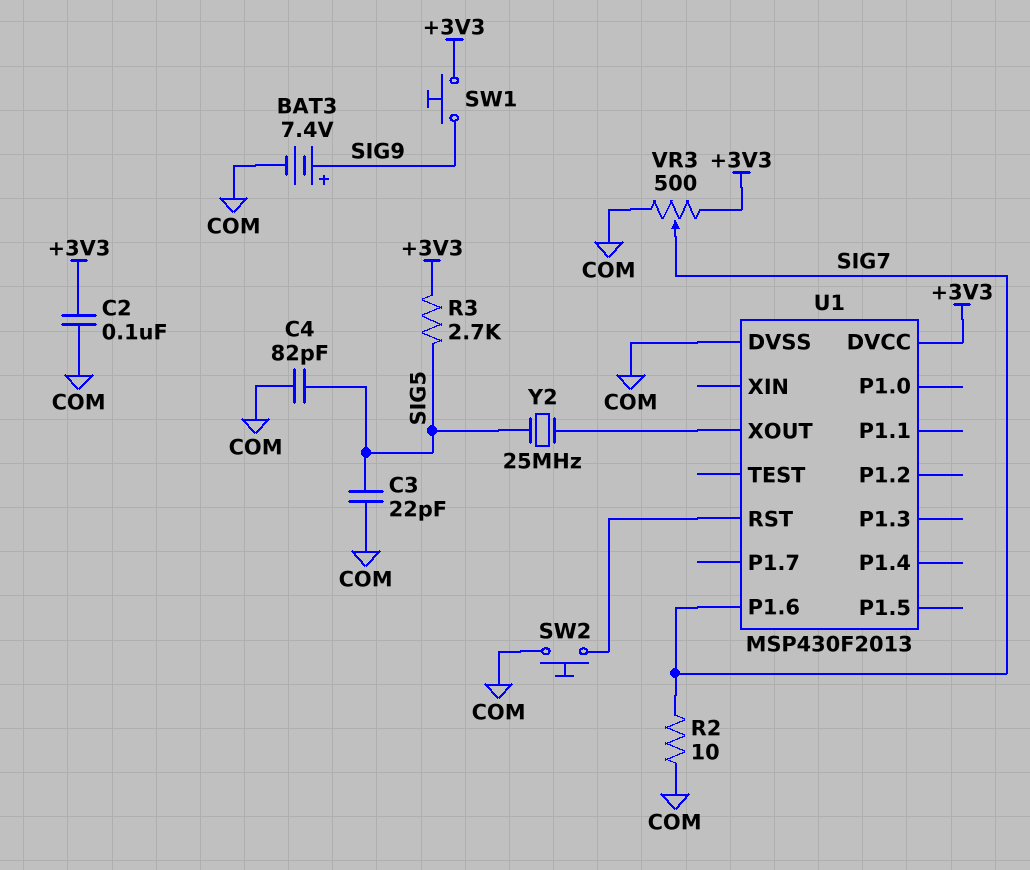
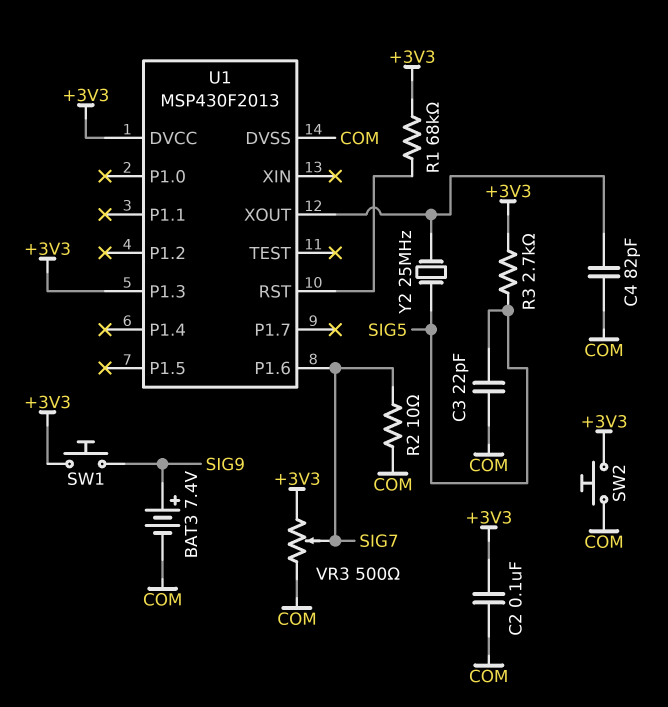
C4: 82pF (COM, SIG5) -> 82pF (COM, U1/XOUT)
R1: none -> 68k (+3V3, U1/RST)
SW2: button (COM, U1/RST) -> button (+3V3, COM)
U1 pin P1.3: none -> +3V3

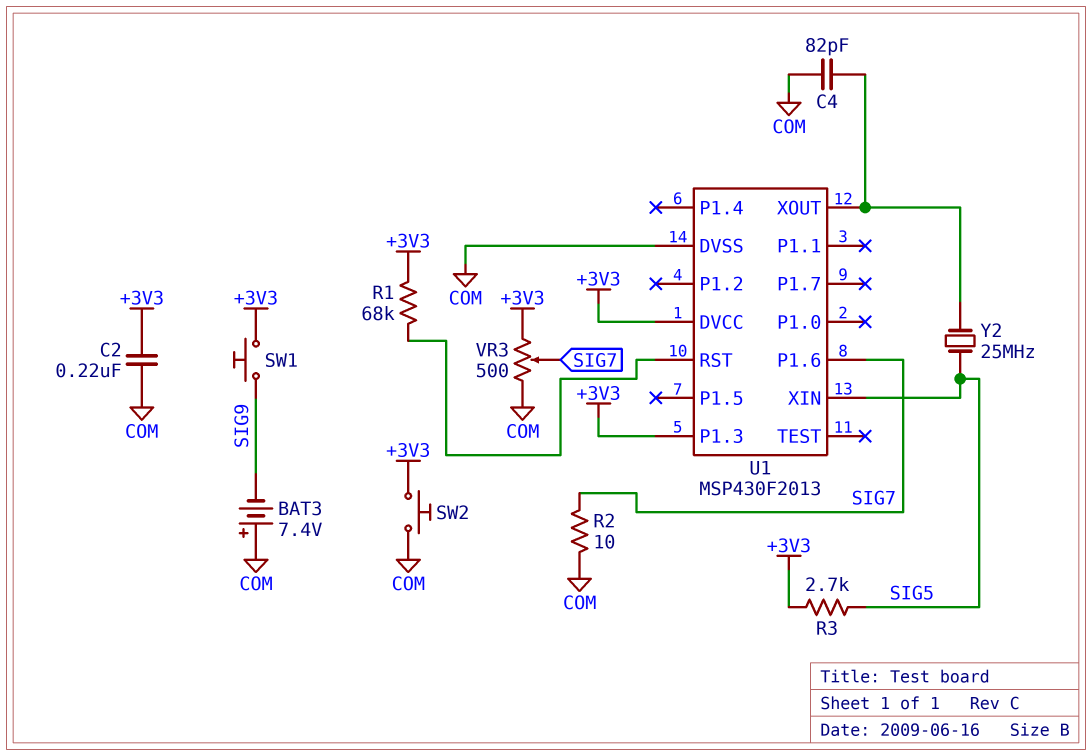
BAT3: 7.4V (plus SIG9, minus COM) -> 7.4V (plus COM, minus SIG9)
C2: 100nF (+3V3, COM) -> 220nF (+3V3, COM)
C3: 22pF (COM, SIG5) -> none
U1 pin XIN: none -> SIG5

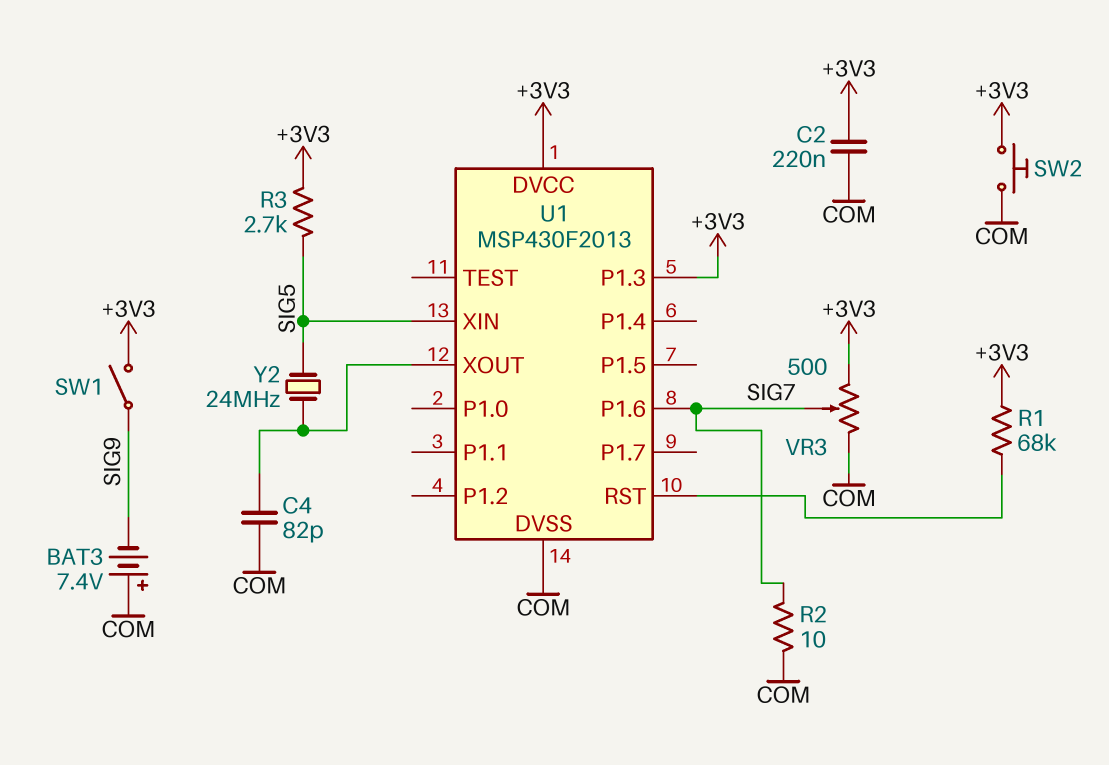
SW1: button (+3V3, SIG9) -> switch (+3V3, SIG9)
Y2: 25MHz (SIG5, U1/XOUT) -> 24MHz (SIG5, U1/XOUT)

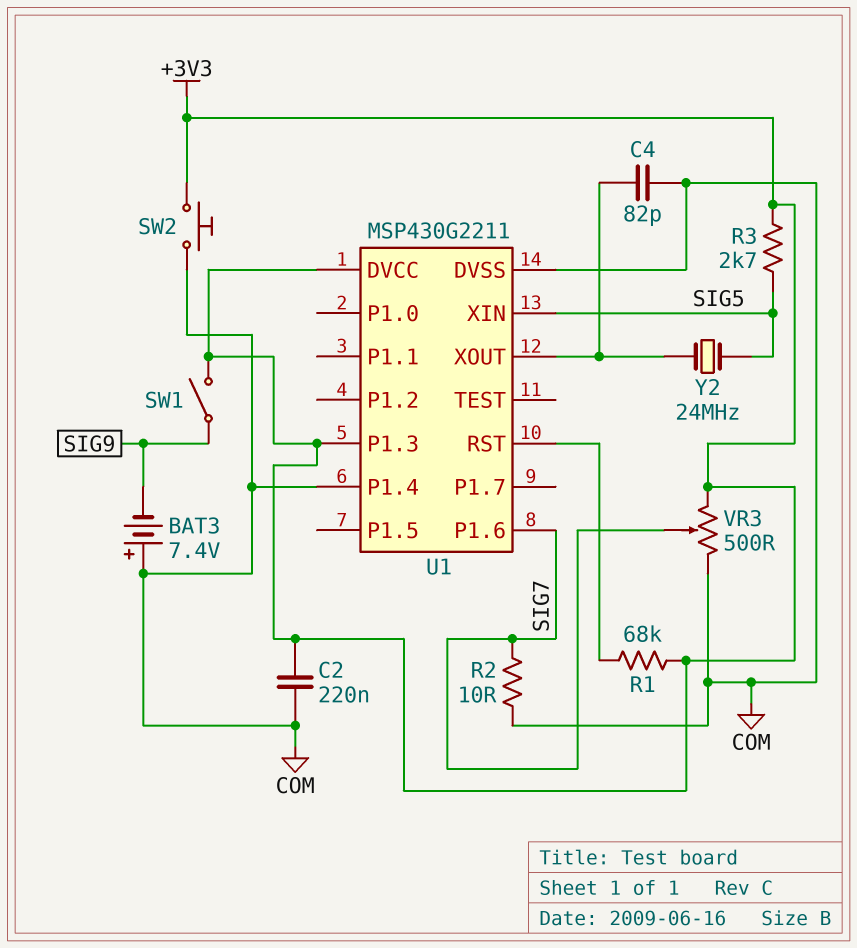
U1: MSP430F2013 -> MSP430G2211
U1 pin P1.4: none -> COM

